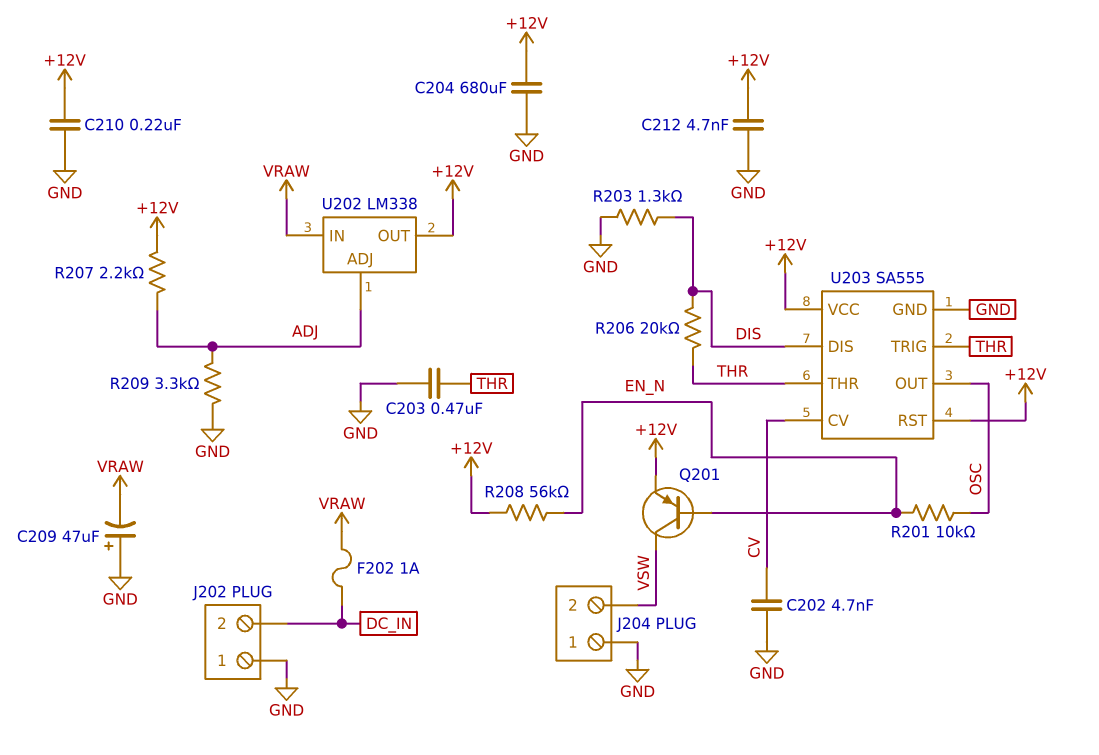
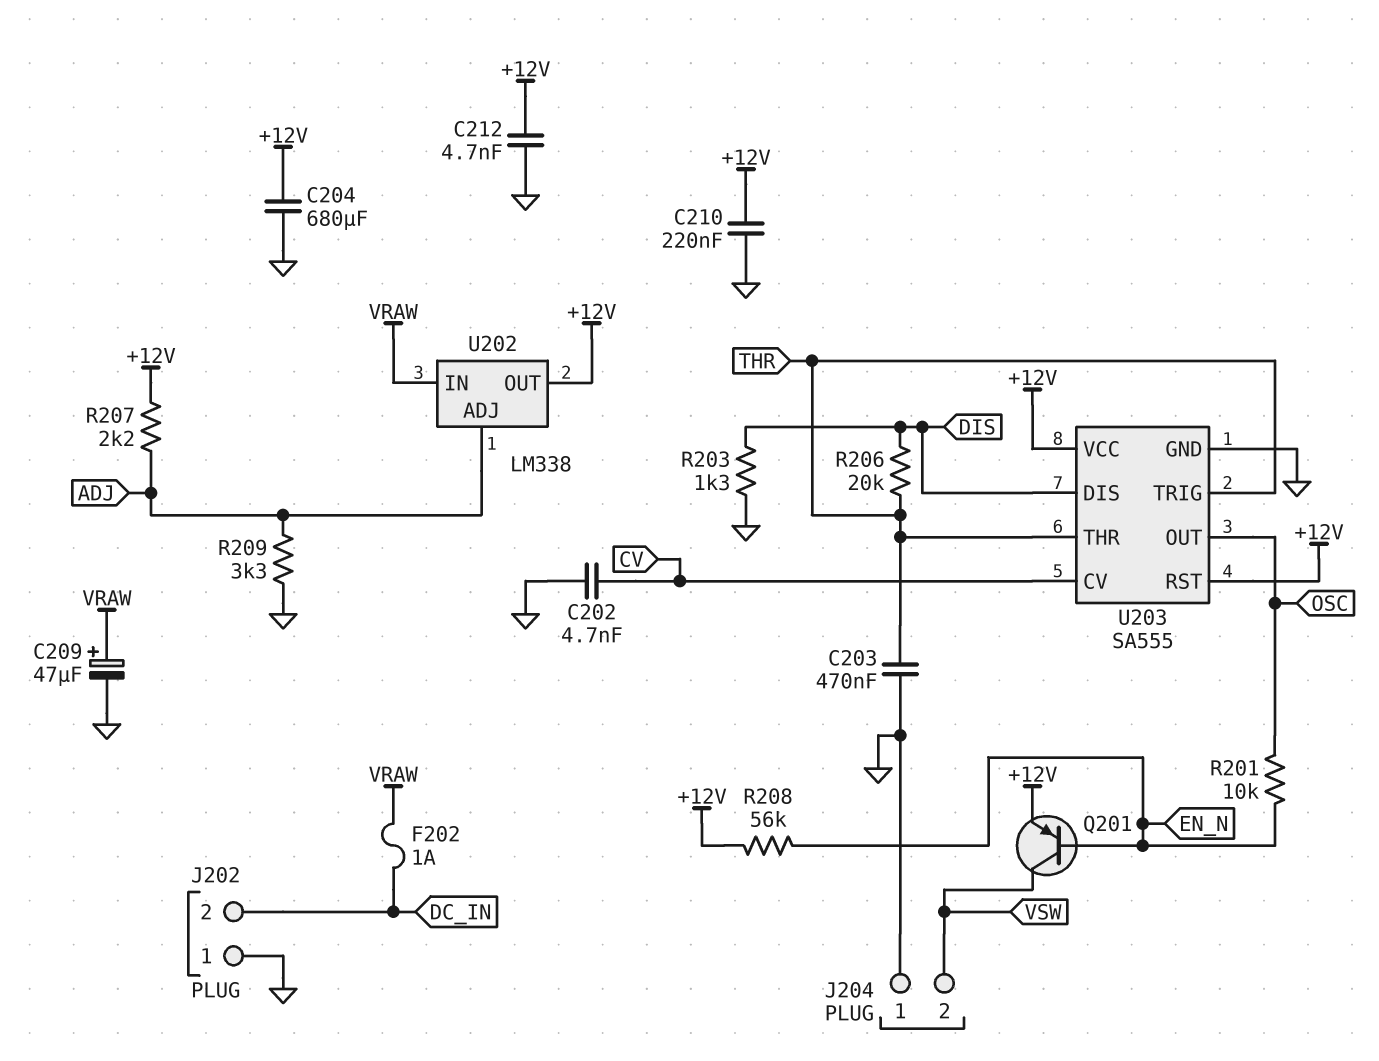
C209: 47uF (plus GND, minus VRAW) -> 47uF (plus VRAW, minus GND)

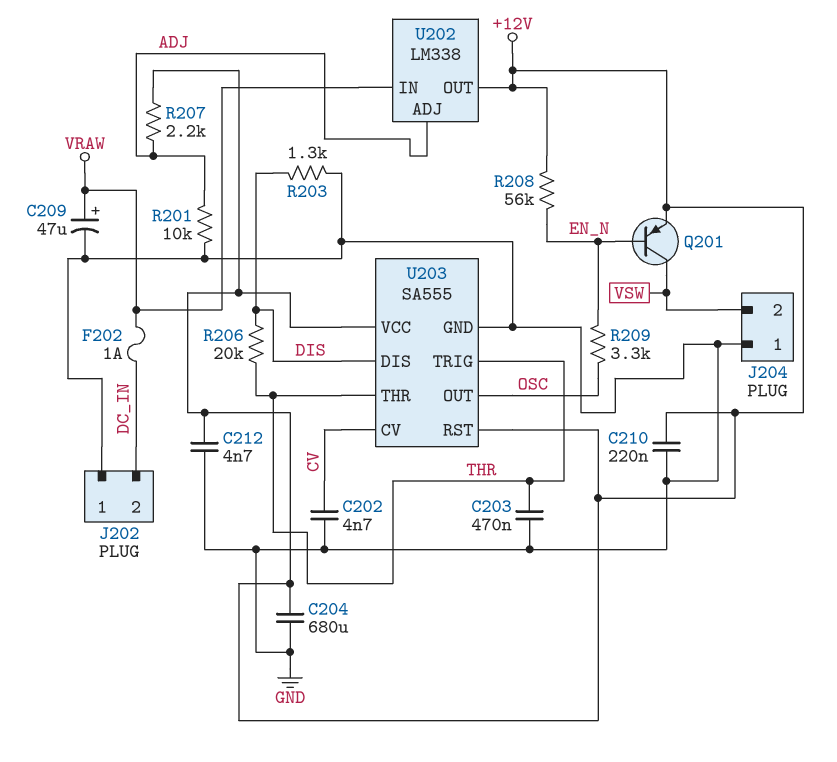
R201: 10k (EN_N, OSC) -> 10k (ADJ, GND)
R209: 3.3k (ADJ, GND) -> 3.3k (EN_N, OSC)

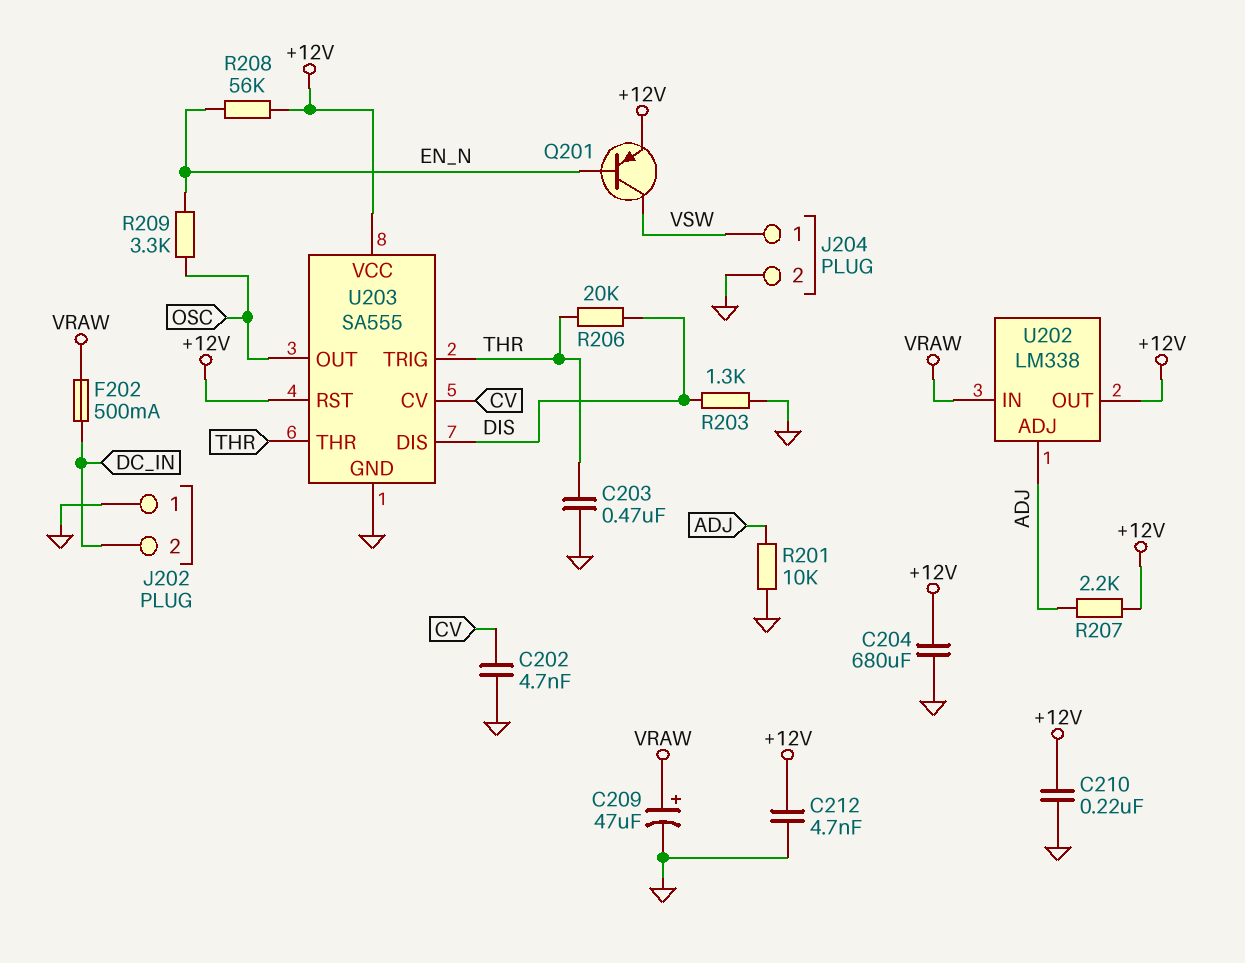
F202: 1A (DC_IN, VRAW) -> 500mA (DC_IN, VRAW)
J204 pin 1: GND -> VSW
J204 pin 2: VSW -> GND

